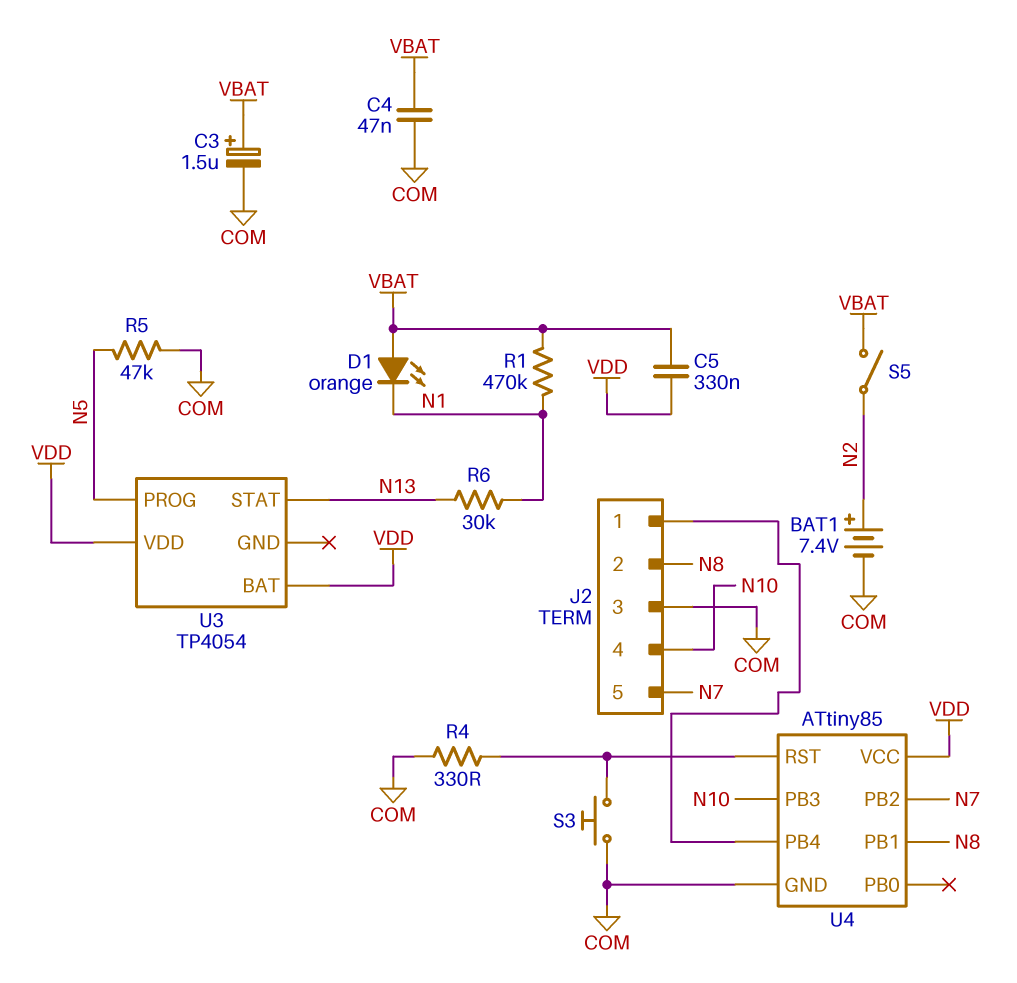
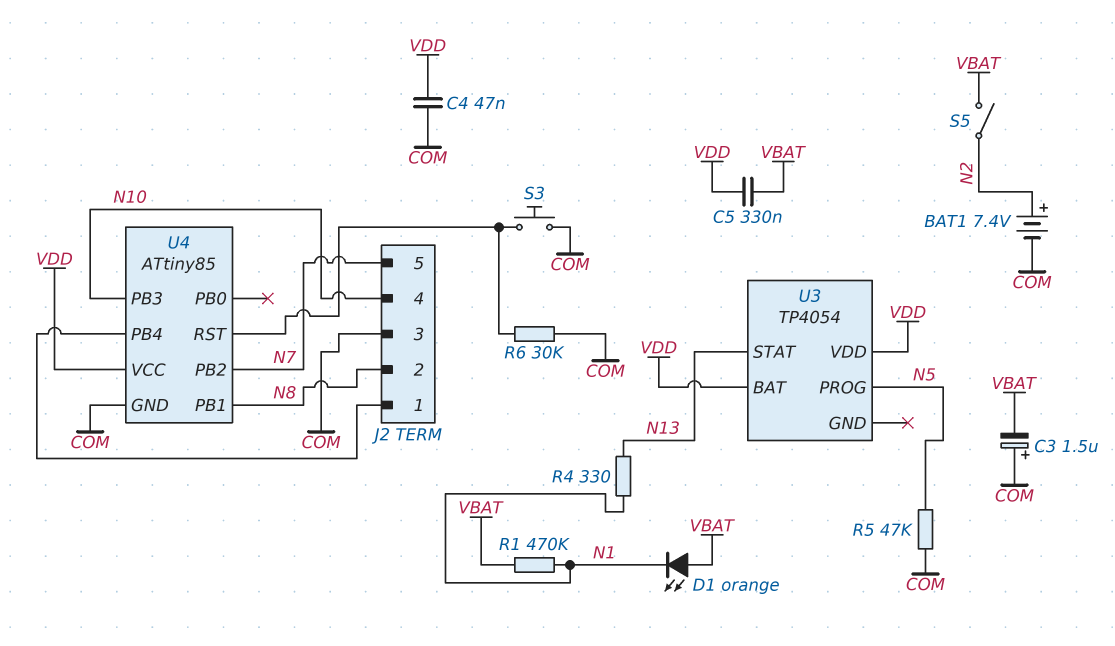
C3: 1.5uF (plus VBAT, minus COM) -> 1.5uF (plus COM, minus VBAT)
C4: 47nF (COM, VBAT) -> 47nF (COM, VDD)
R4: 330 (COM, U4/RST) -> 330 (N1, N13)
R6: 30k (N1, N13) -> 30k (COM, U4/RST)

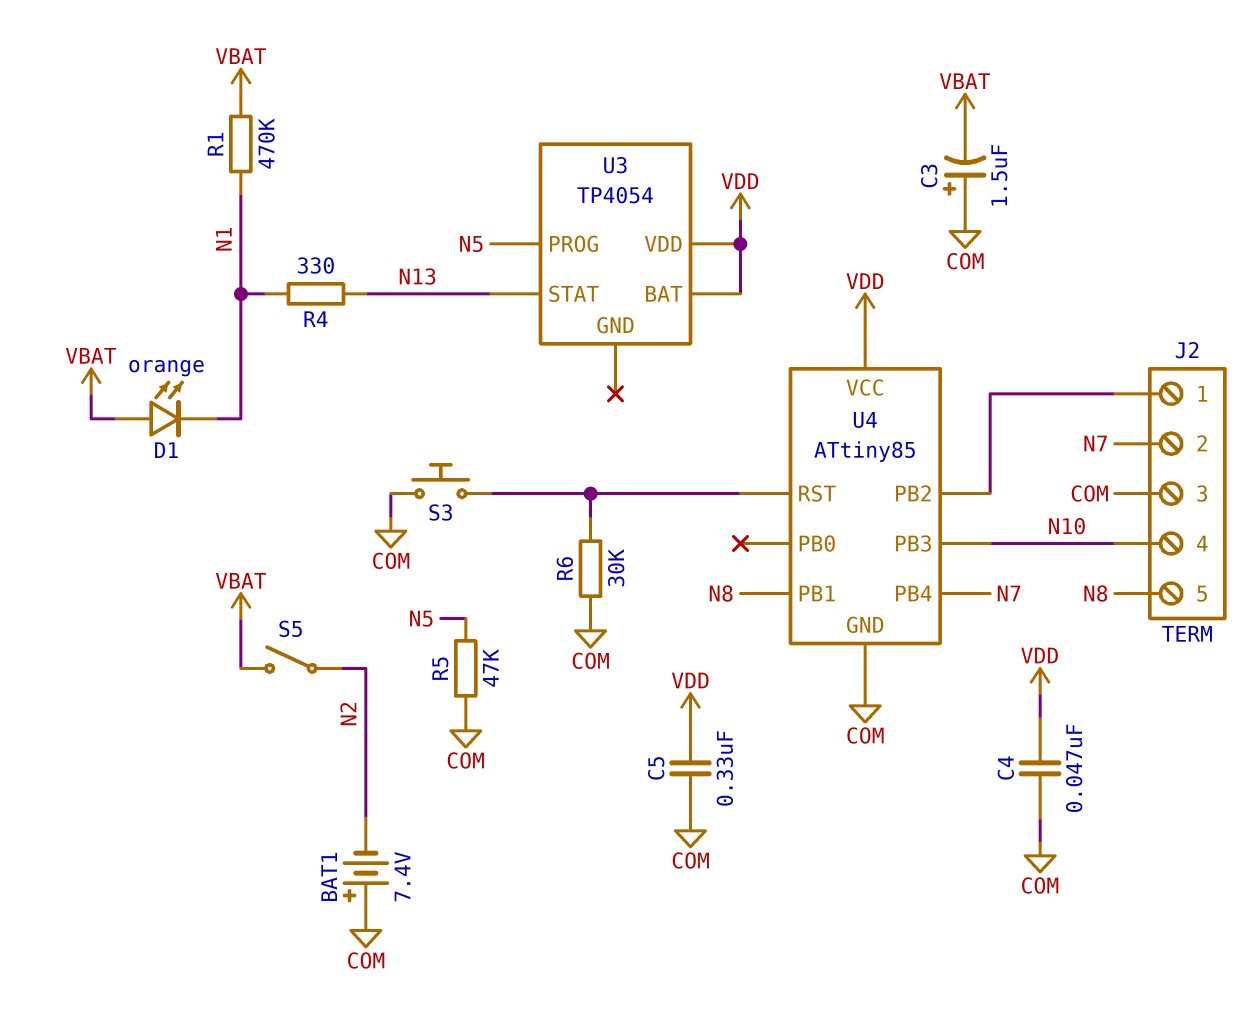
BAT1: 7.4V (plus N2, minus COM) -> 7.4V (plus COM, minus N2)
C5: 330nF (VBAT, VDD) -> 330nF (COM, VDD)
J2 pin 2: N8 -> N7
J2 pin 5: N7 -> N8
U4 pin PB2: N7 -> J2/1
U4 pin PB4: J2/1 -> N7

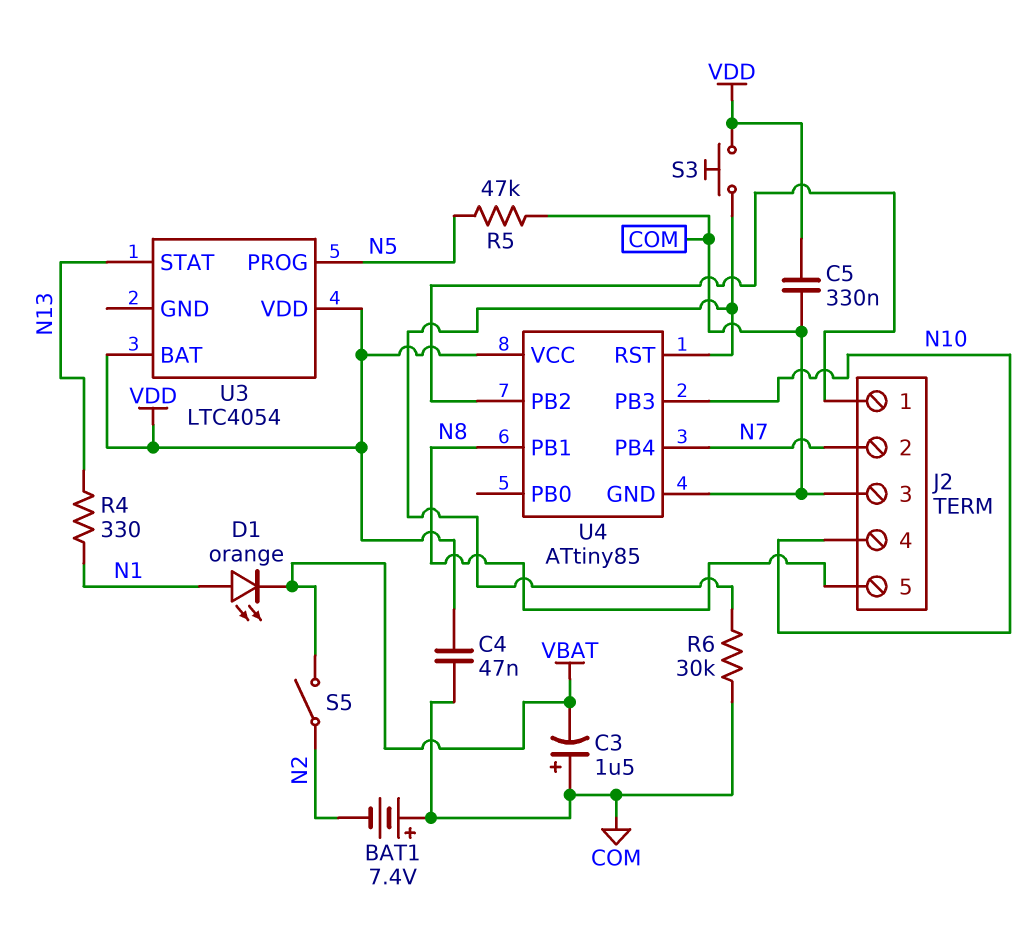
D1: LED orange (A VBAT, K N1) -> LED orange (A N1, K VBAT)
R1: 470k (N1, VBAT) -> none
S3: button (COM, U4/RST) -> button (U4/RST, VDD)
U3: TP4054 -> LTC4054

